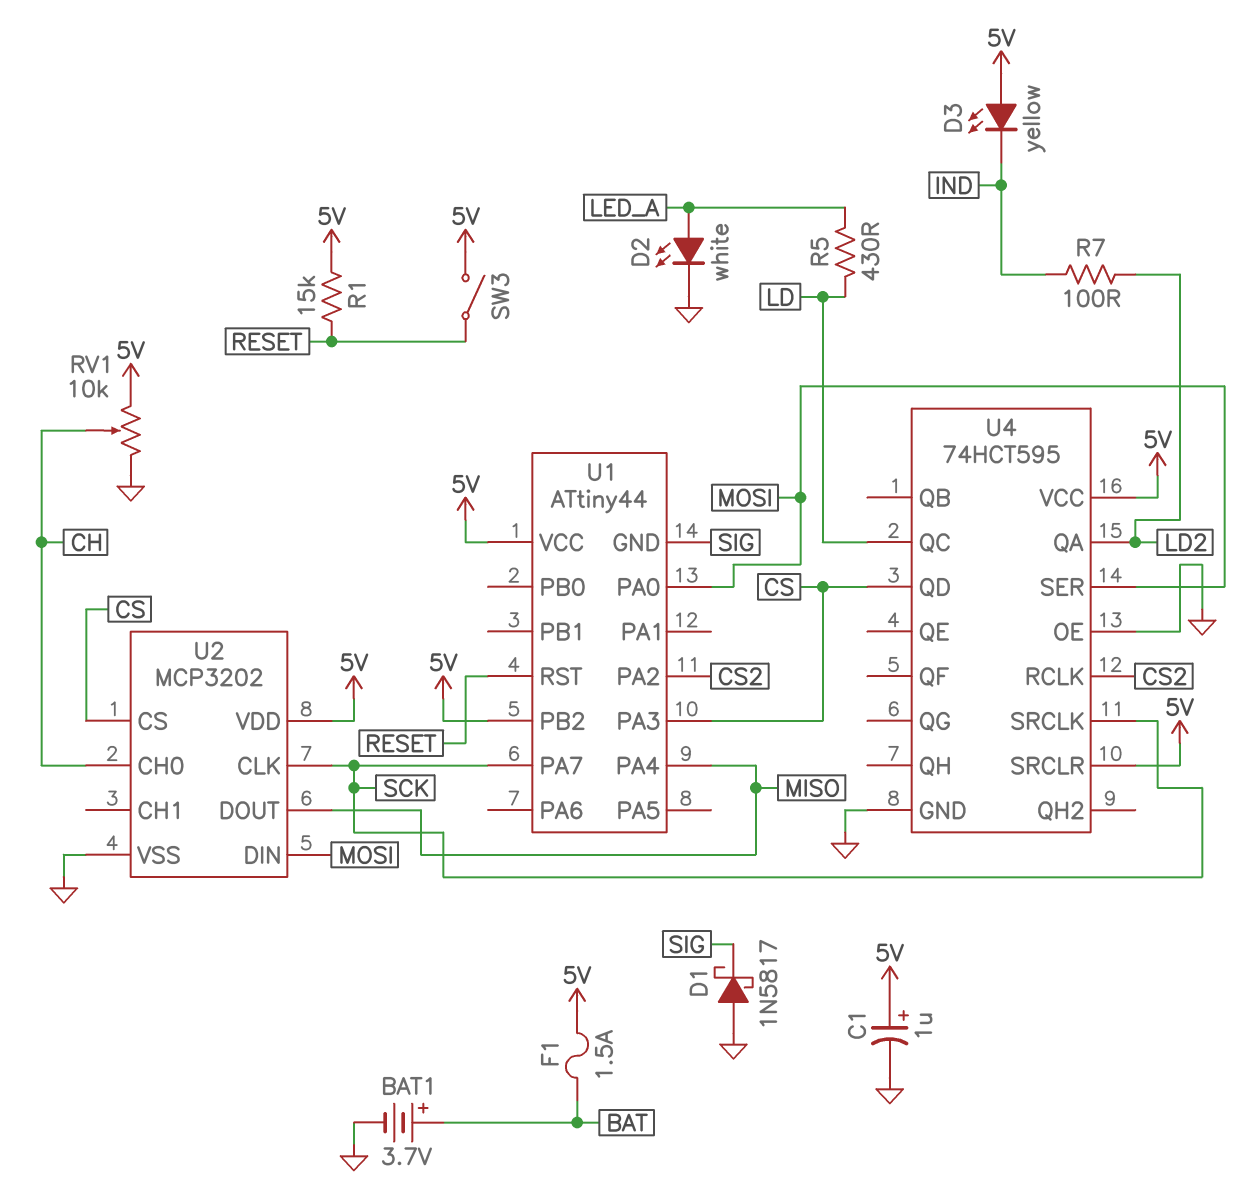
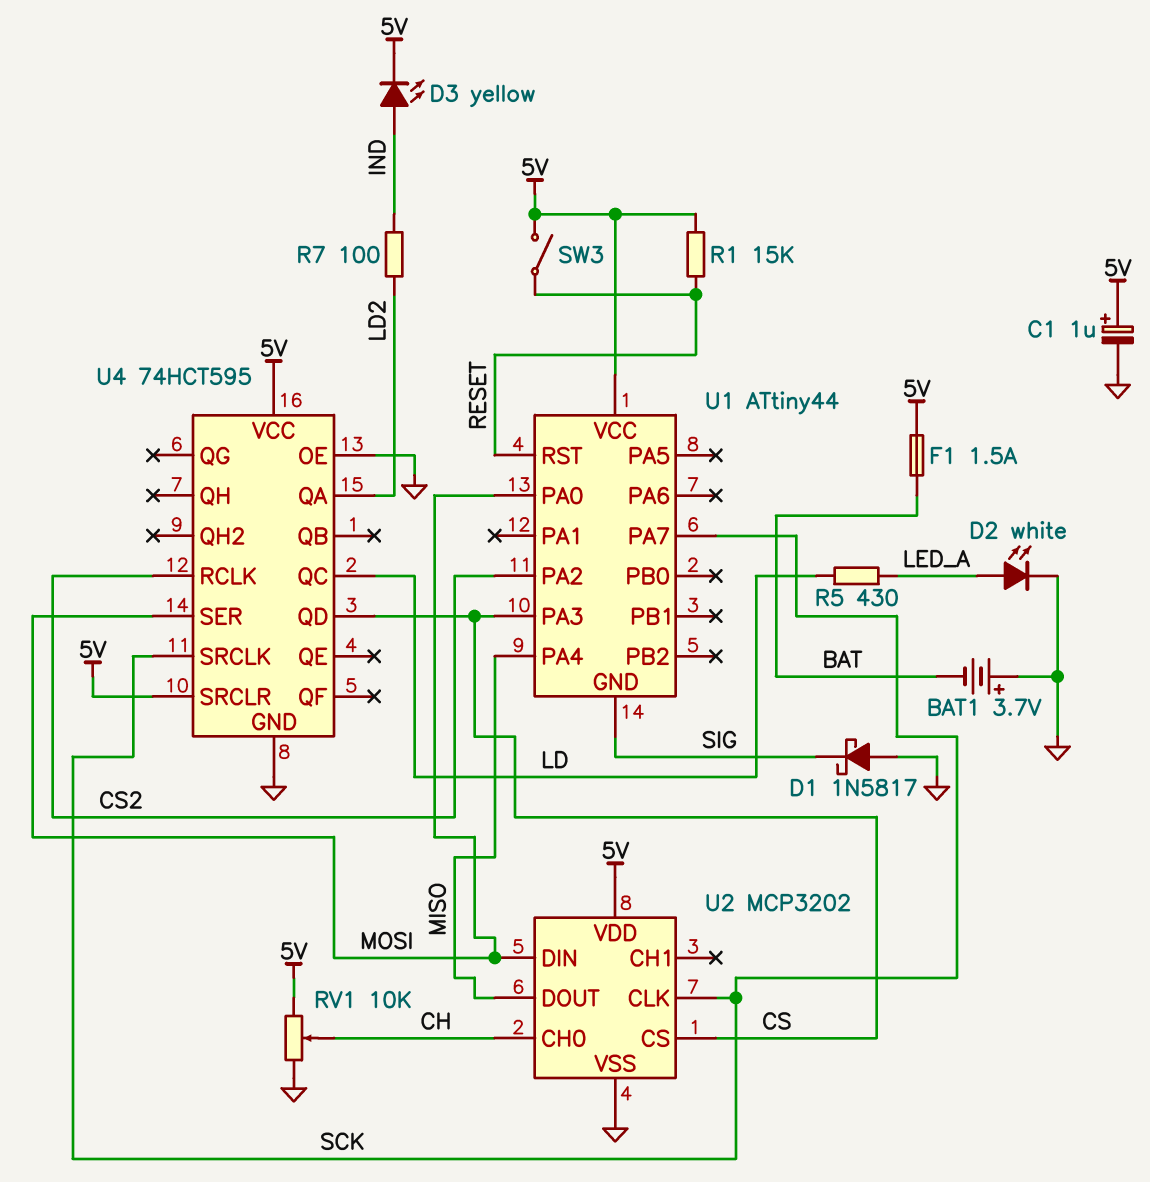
BAT1: 3.7V (plus BAT, minus GND) -> 3.7V (plus GND, minus BAT)
D3: LED yellow (A 5V, K IND) -> LED yellow (A IND, K 5V)
U1 pin PB2: 5V -> none

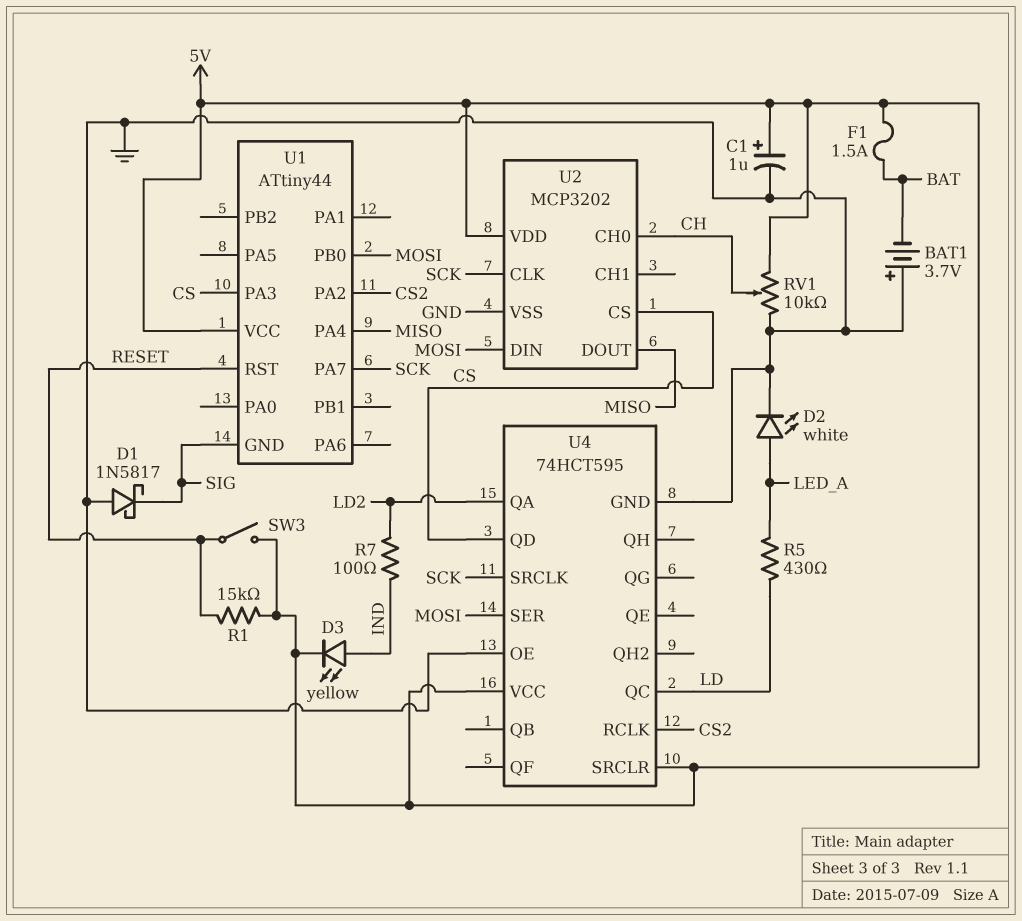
U1 pin PA0: MOSI -> none
U1 pin PB0: none -> MOSI

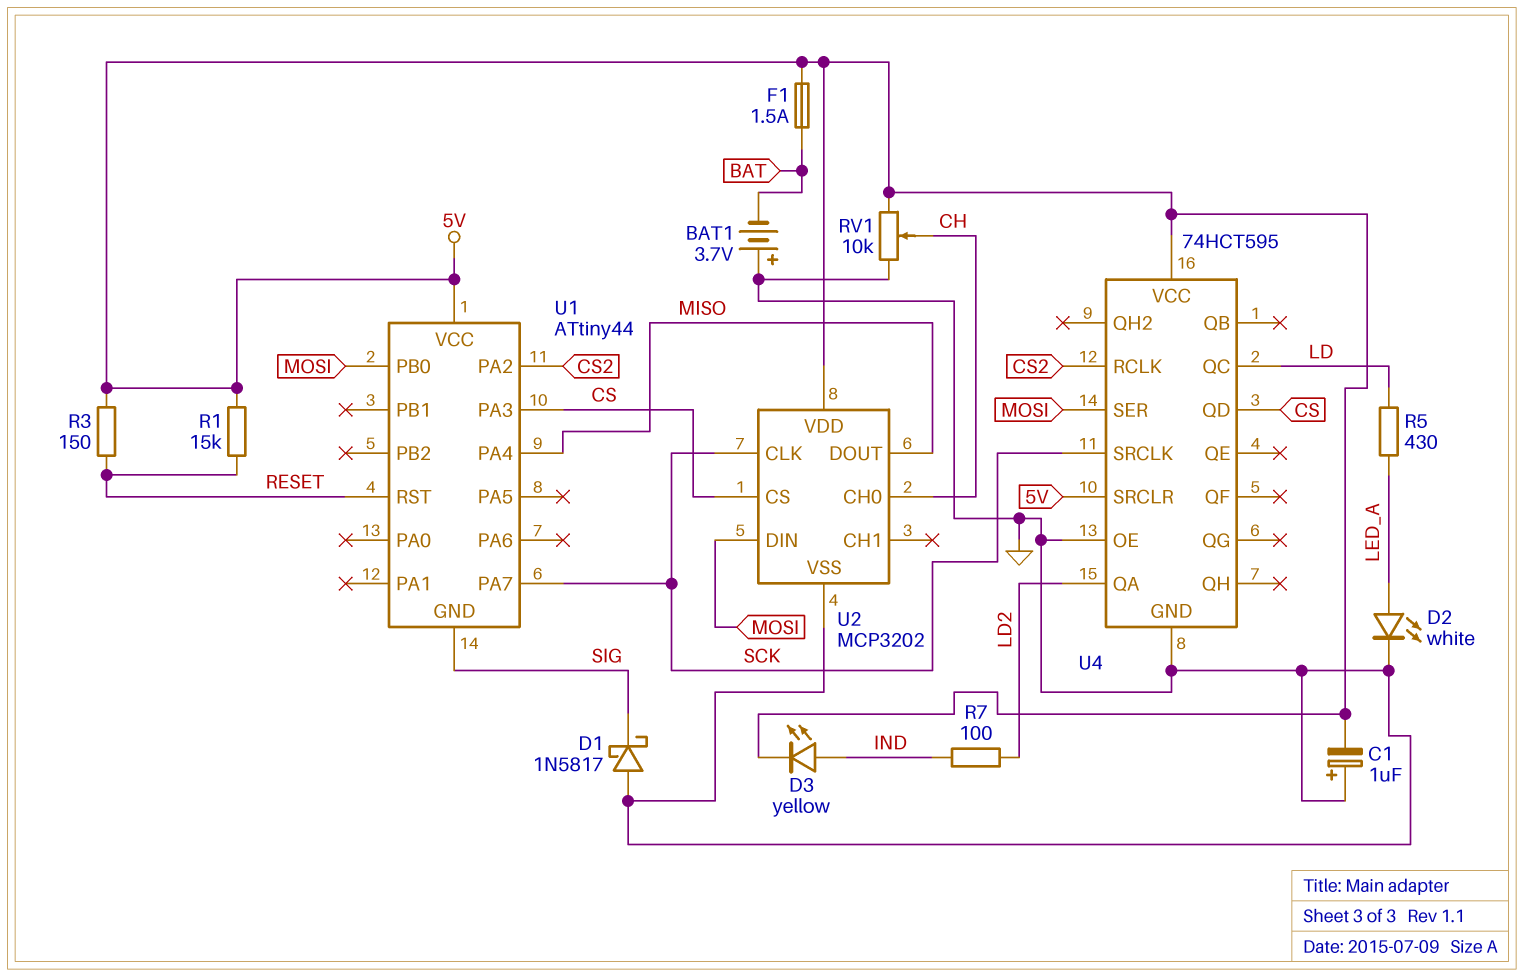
C1: 1uF (plus 5V, minus GND) -> 1uF (plus GND, minus 5V)
R3: none -> 150 (5V, RESET)
SW3: switch (5V, RESET) -> none

